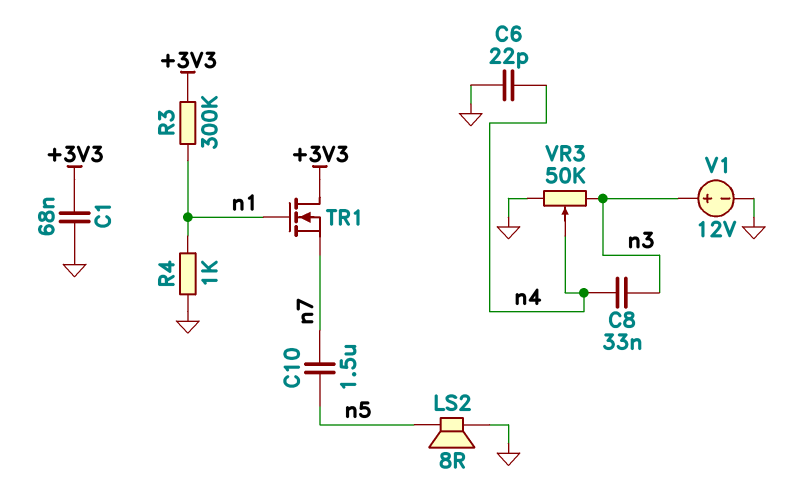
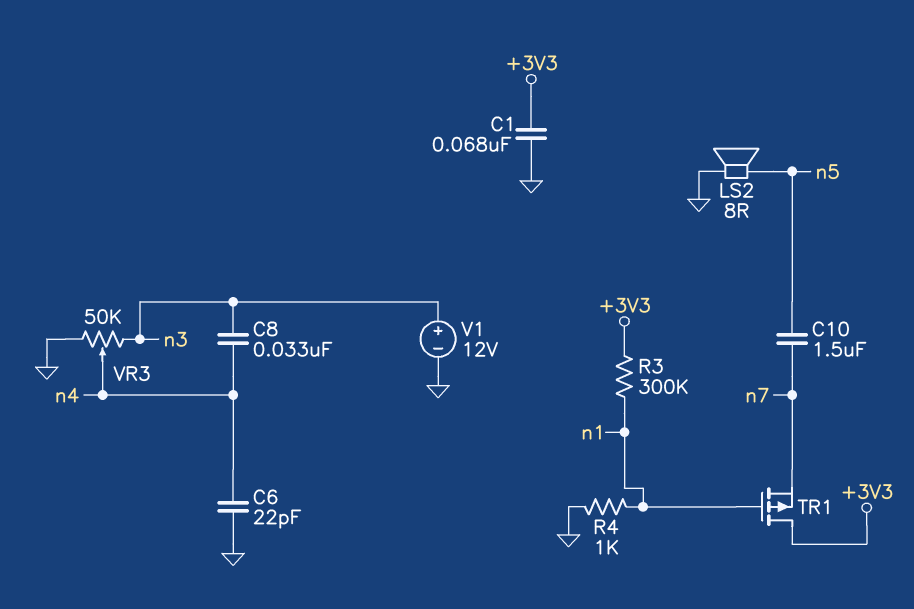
TR1: NMOS (G n1, D +3V3, S n7) -> PMOS (G n1, D +3V3, S n7)

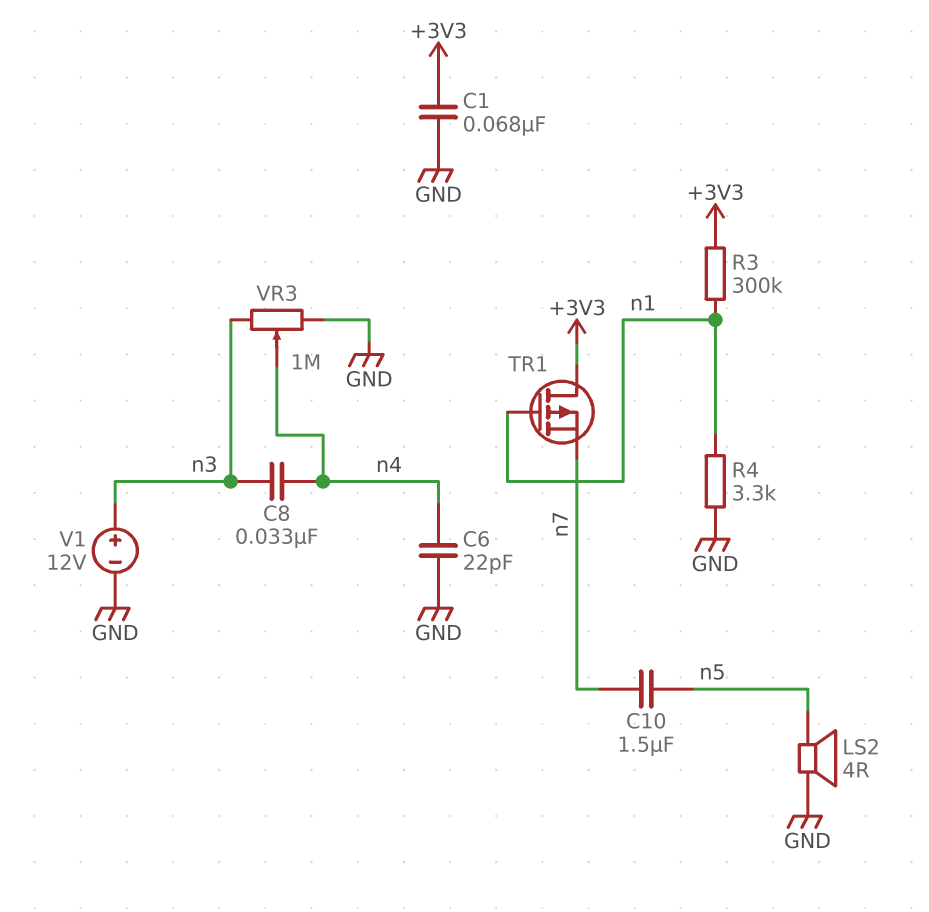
LS2: speaker 8R (GND, n5) -> speaker 4R (GND, n5)
R4: 1k (GND, n1) -> 3.3k (GND, n1)
VR3: 50k (GND, n3, wiper n4) -> 1M (GND, n3, wiper n4)

